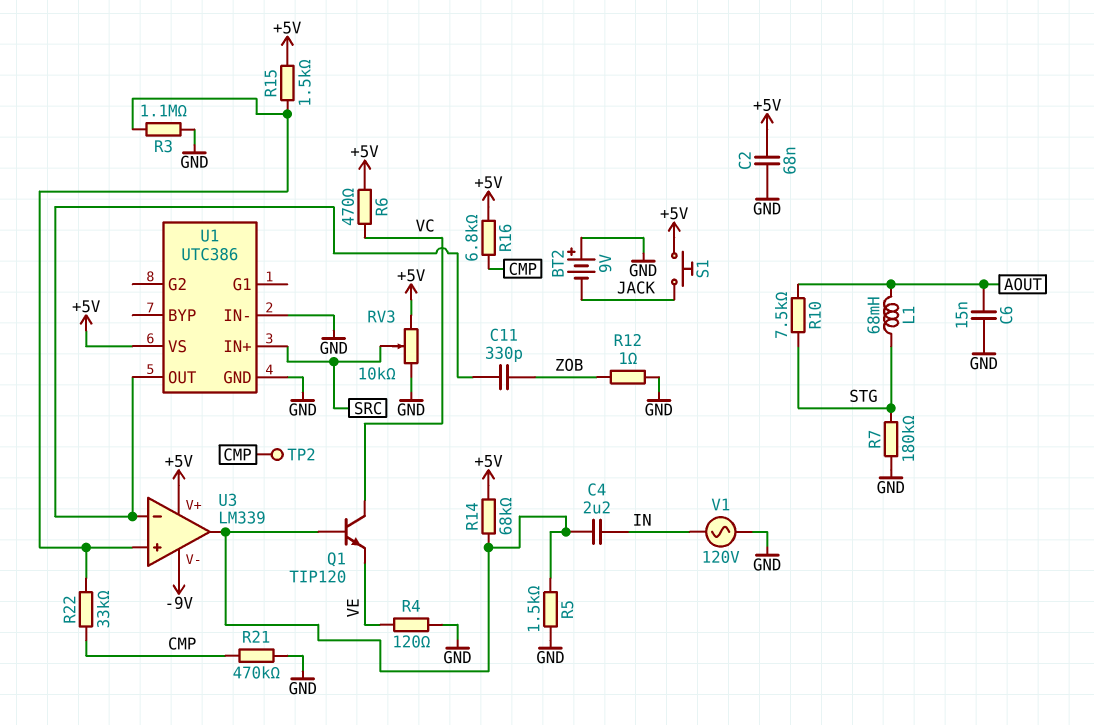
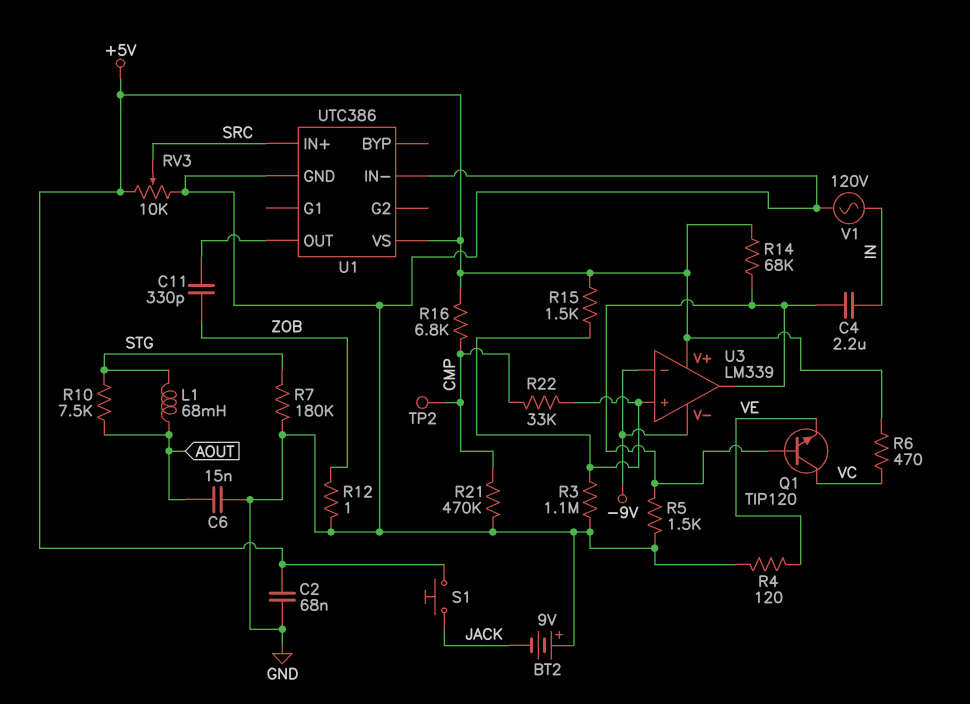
U3 pin in-: U1/OUT -> -9V

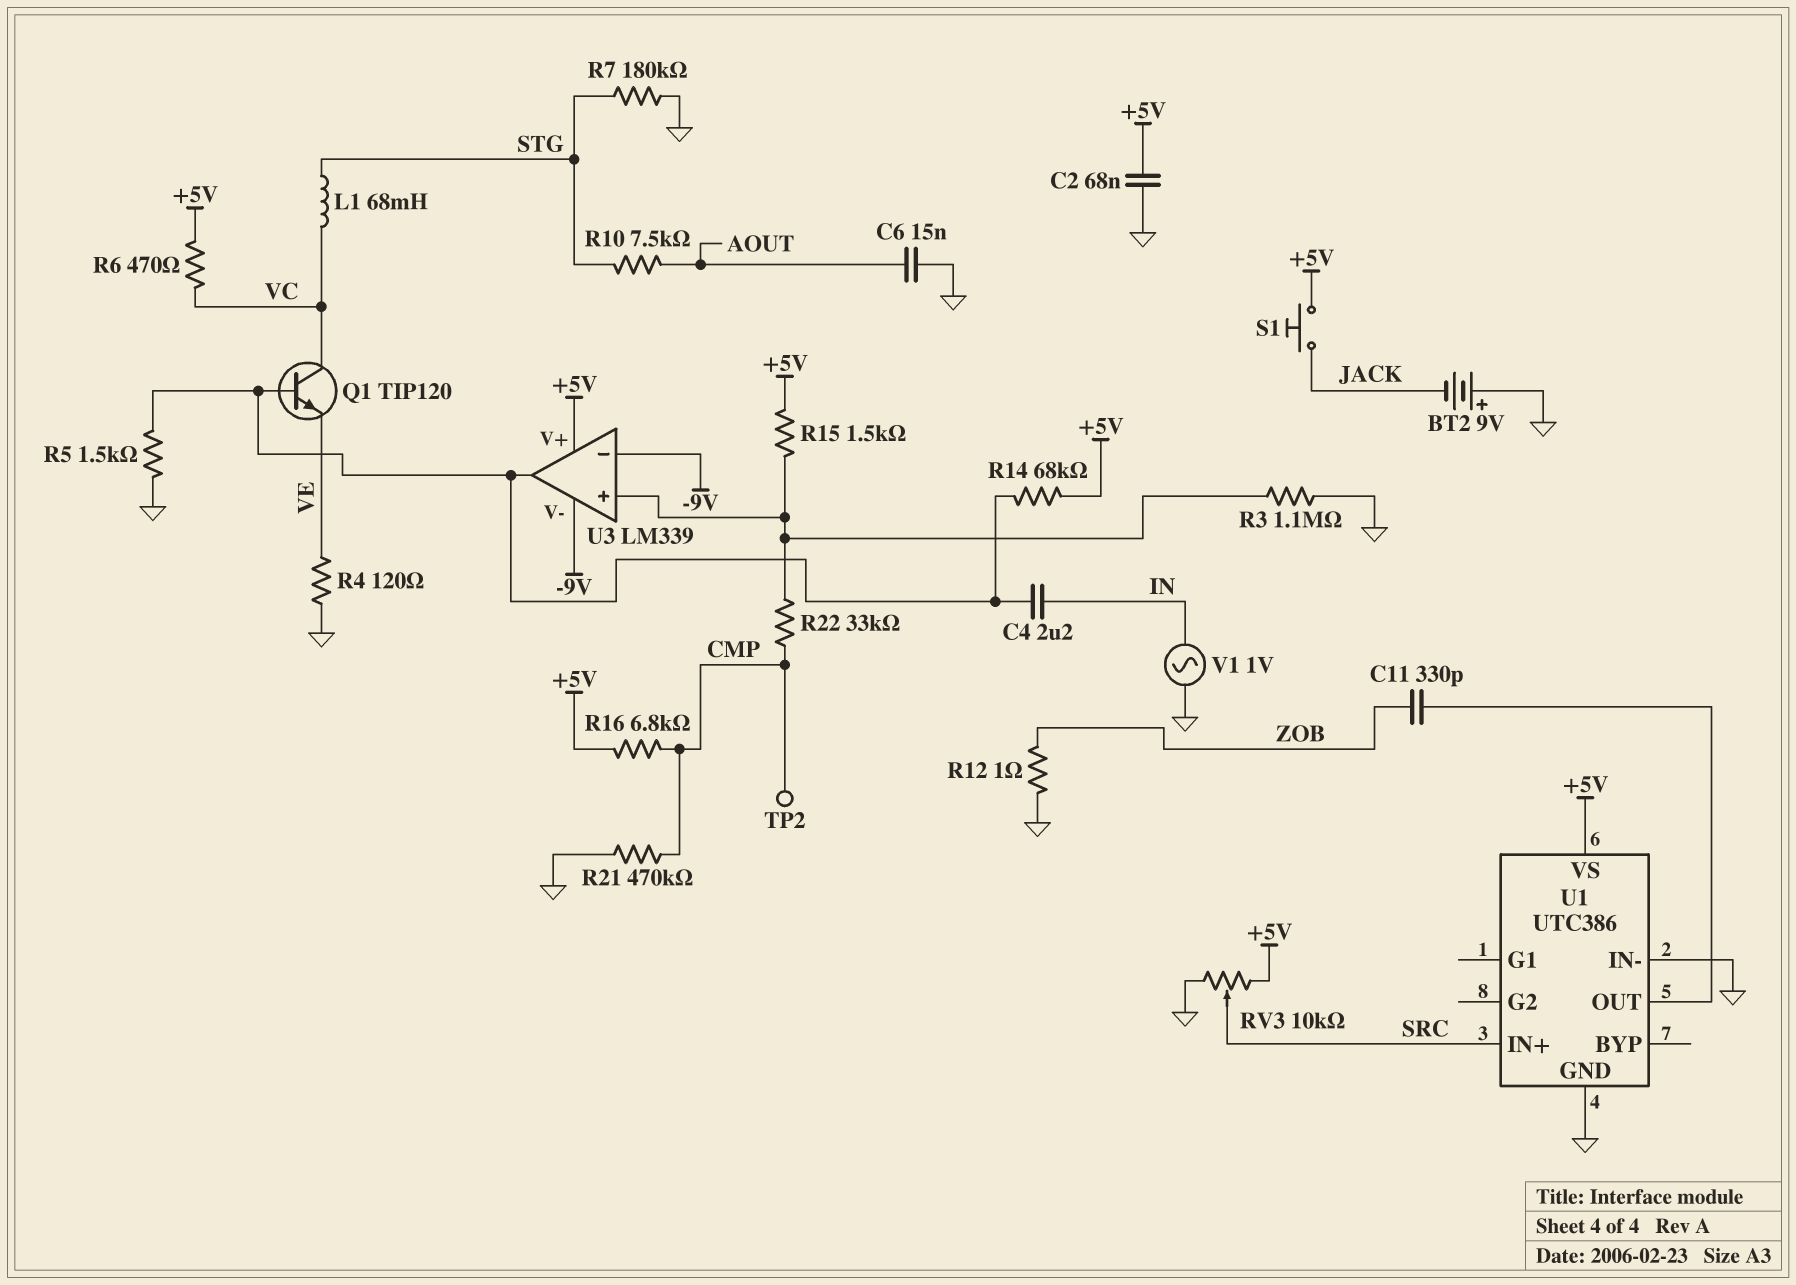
L1: 68mH (AOUT, STG) -> 68mH (STG, VC)
V1: AC 120V (GND, IN) -> AC 1V (GND, IN)

